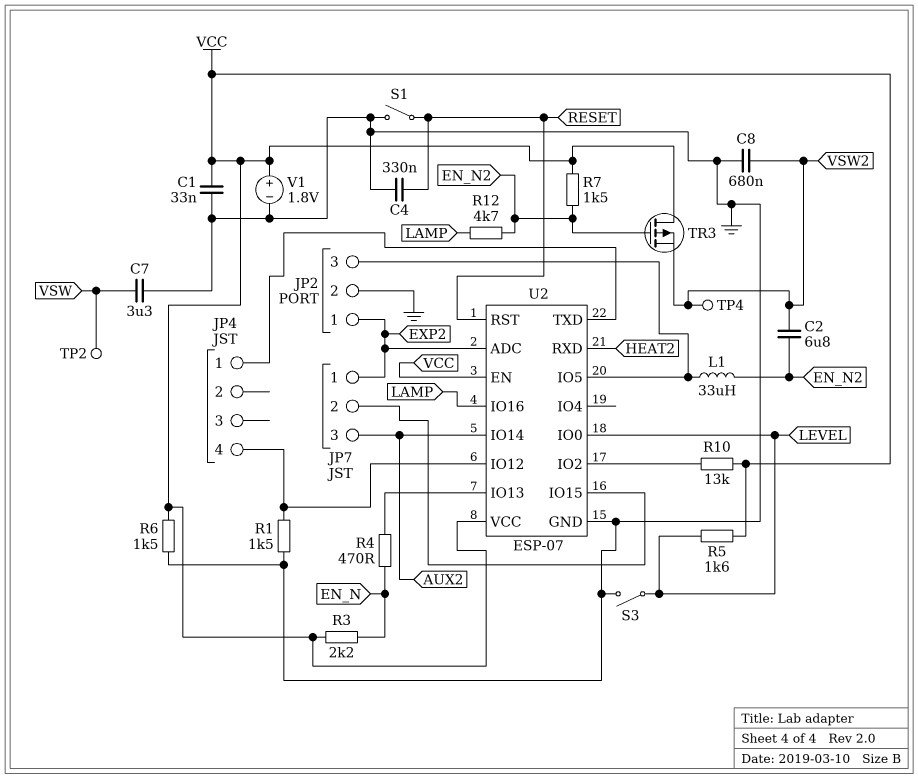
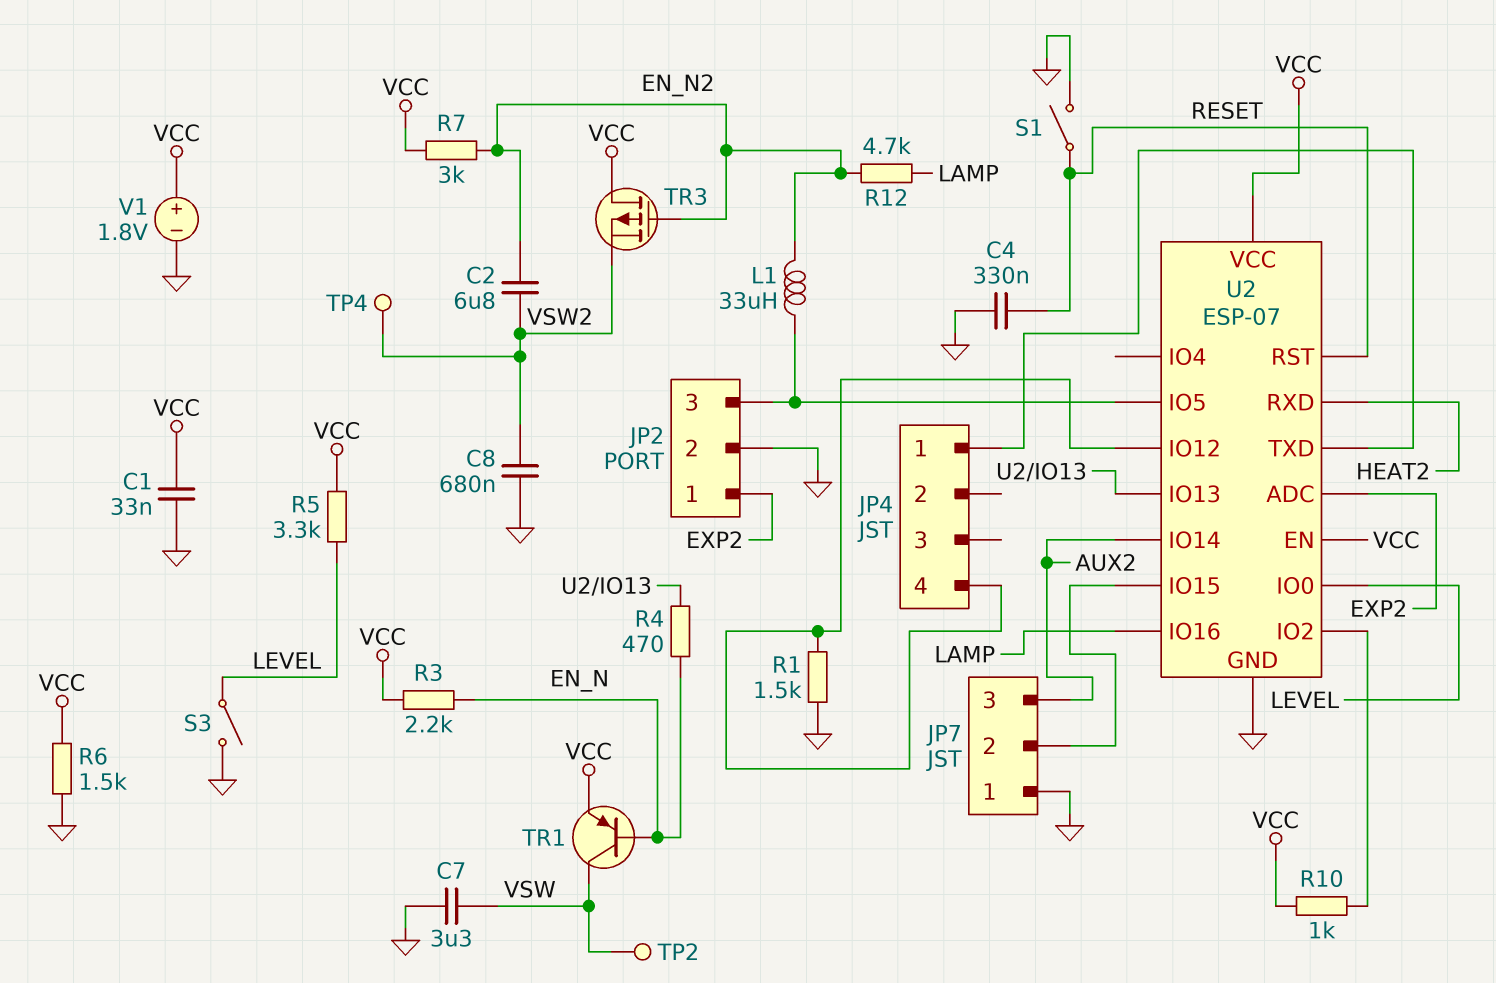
JP7 pin 1: EXP2 -> GND
R5: 1.6k (LEVEL, VCC) -> 3.3k (LEVEL, VCC)
R7: 1.5k (EN_N2, VCC) -> 3k (EN_N2, VCC)
R10: 13k (U2/IO2, VCC) -> 1k (U2/IO2, VCC)
TR1: none -> PNP (B EN_N, C VSW, E VCC)

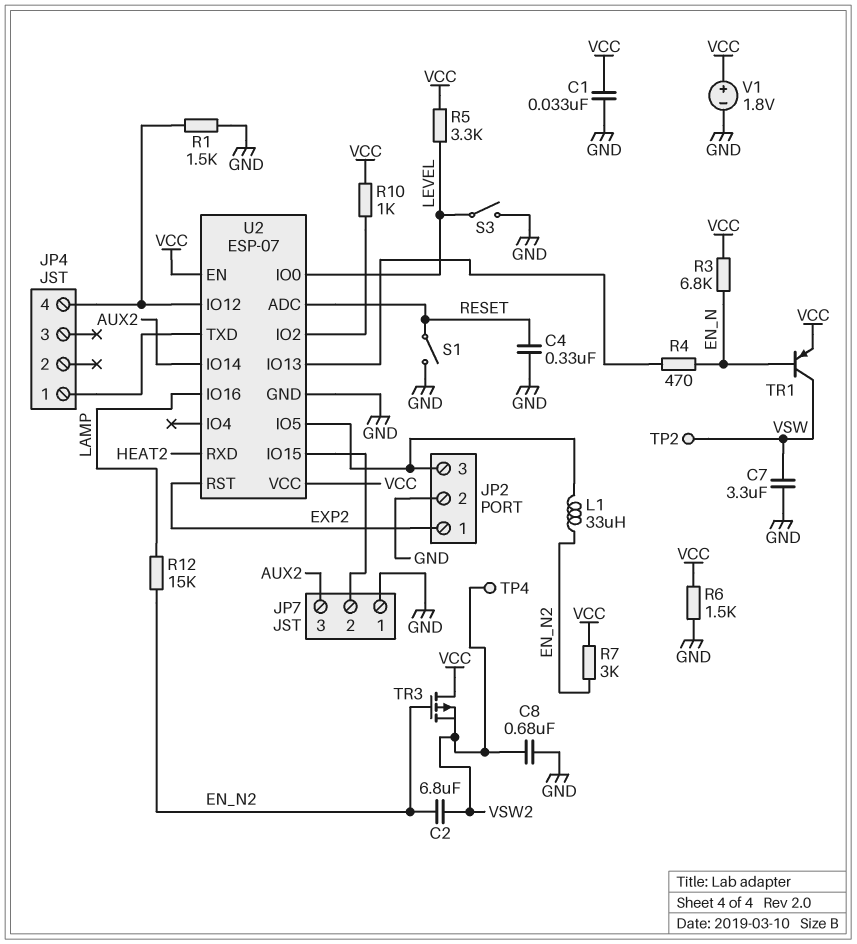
R3: 2.2k (EN_N, VCC) -> 6.8k (EN_N, VCC)
R12: 4.7k (EN_N2, LAMP) -> 15k (EN_N2, LAMP)
U2 pin ADC: EXP2 -> RESET
U2 pin RST: RESET -> EXP2

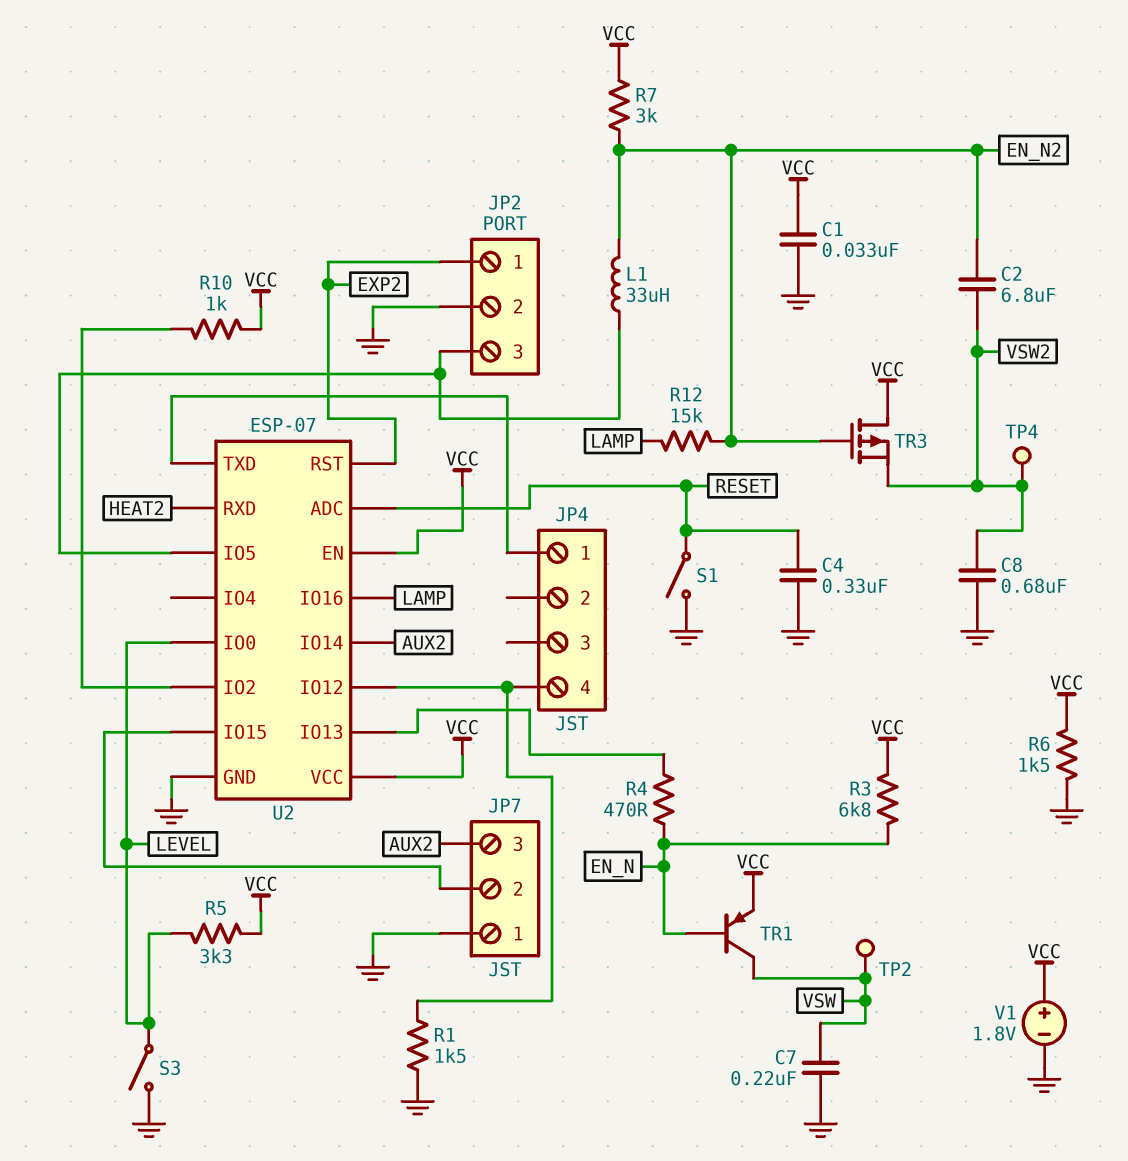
C7: 3.3uF (GND, VSW) -> 220nF (GND, VSW)

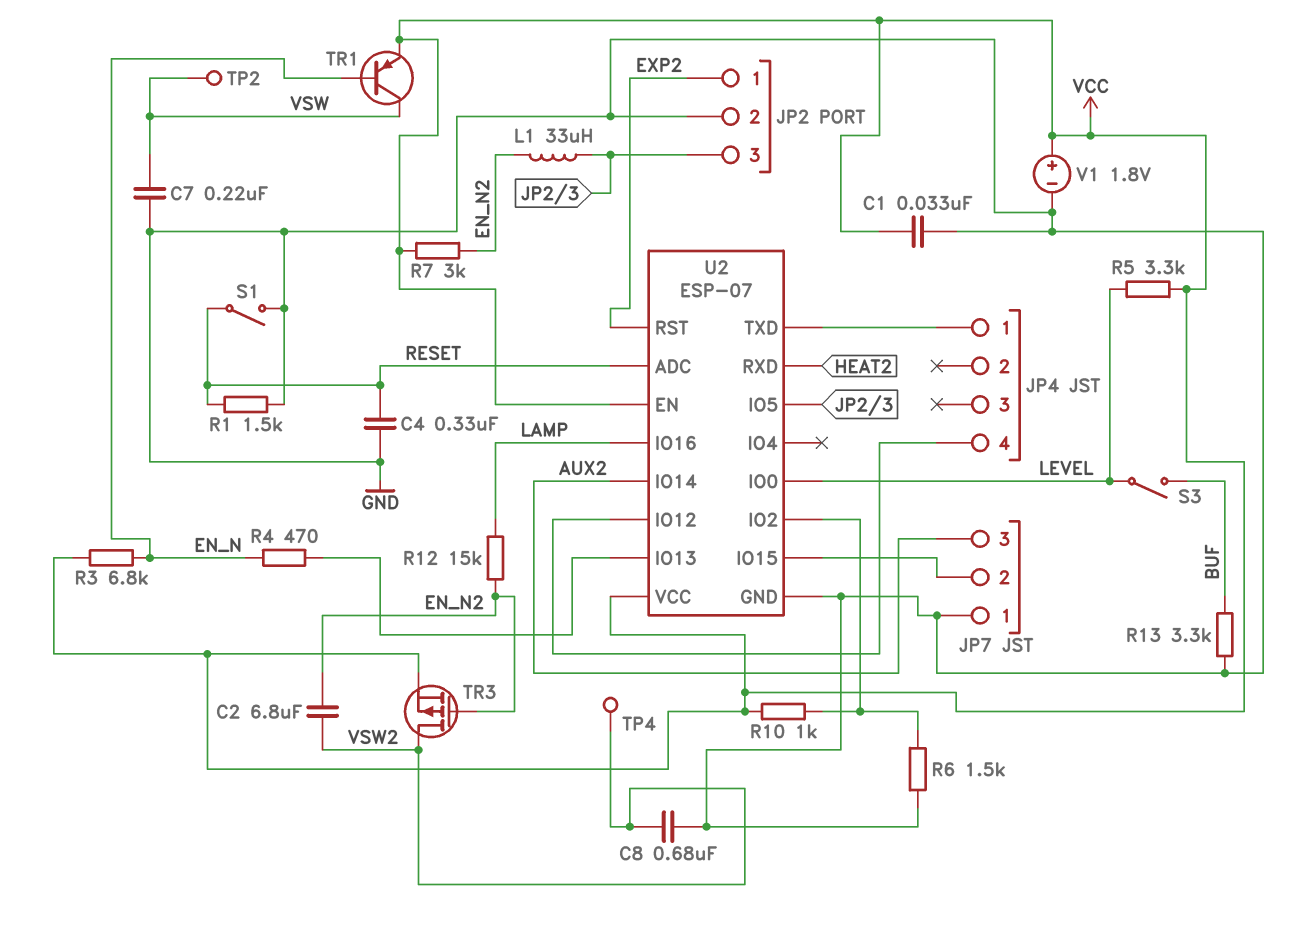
R1: 1.5k (GND, JP4/4) -> 1.5k (GND, RESET)
R6: 1.5k (GND, VCC) -> 1.5k (GND, U2/IO2)
R13: none -> 3.3k (BUF, GND)
S3: switch (GND, LEVEL) -> switch (BUF, LEVEL)
TR3: PMOS (G EN_N2, D VCC, S VSW2) -> PMOS (G EN_N2, D VSW2, S VCC)

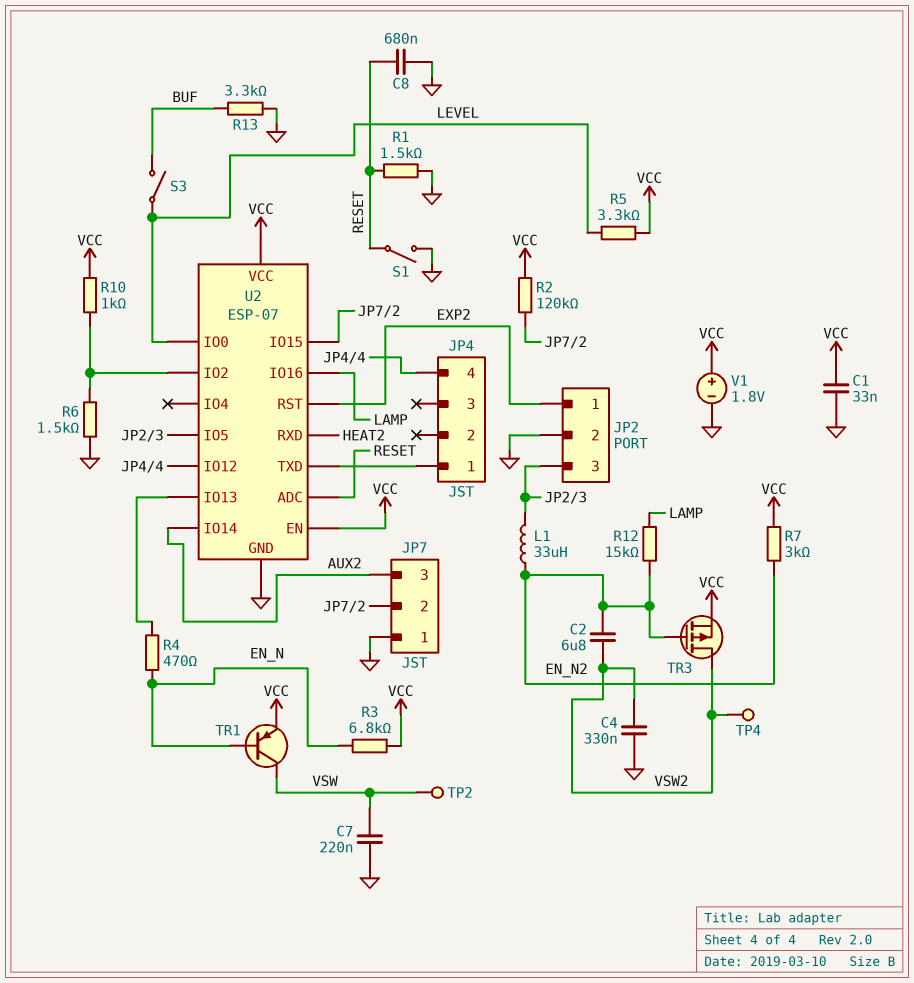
C4: 330nF (GND, RESET) -> 330nF (GND, VSW2)
C8: 680nF (GND, VSW2) -> 680nF (GND, RESET)
R2: none -> 120k (JP7/2, VCC)

